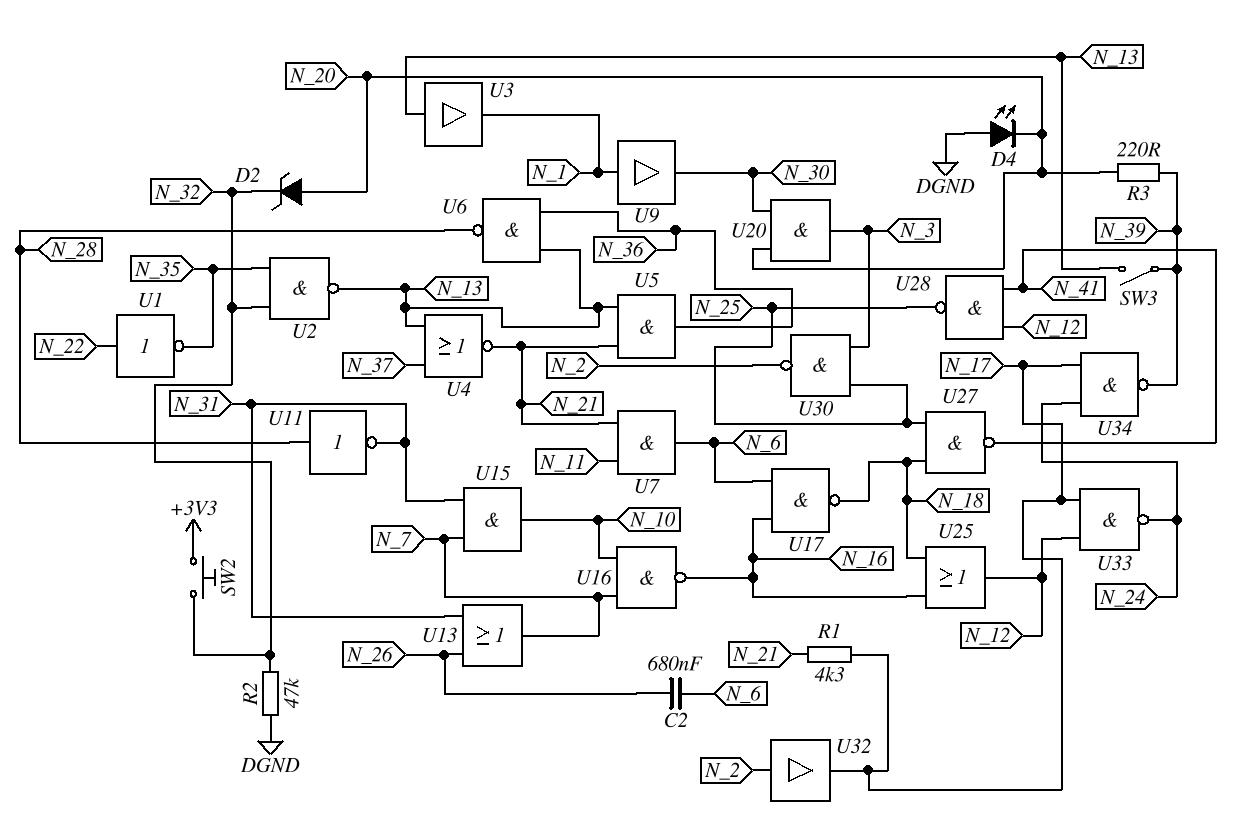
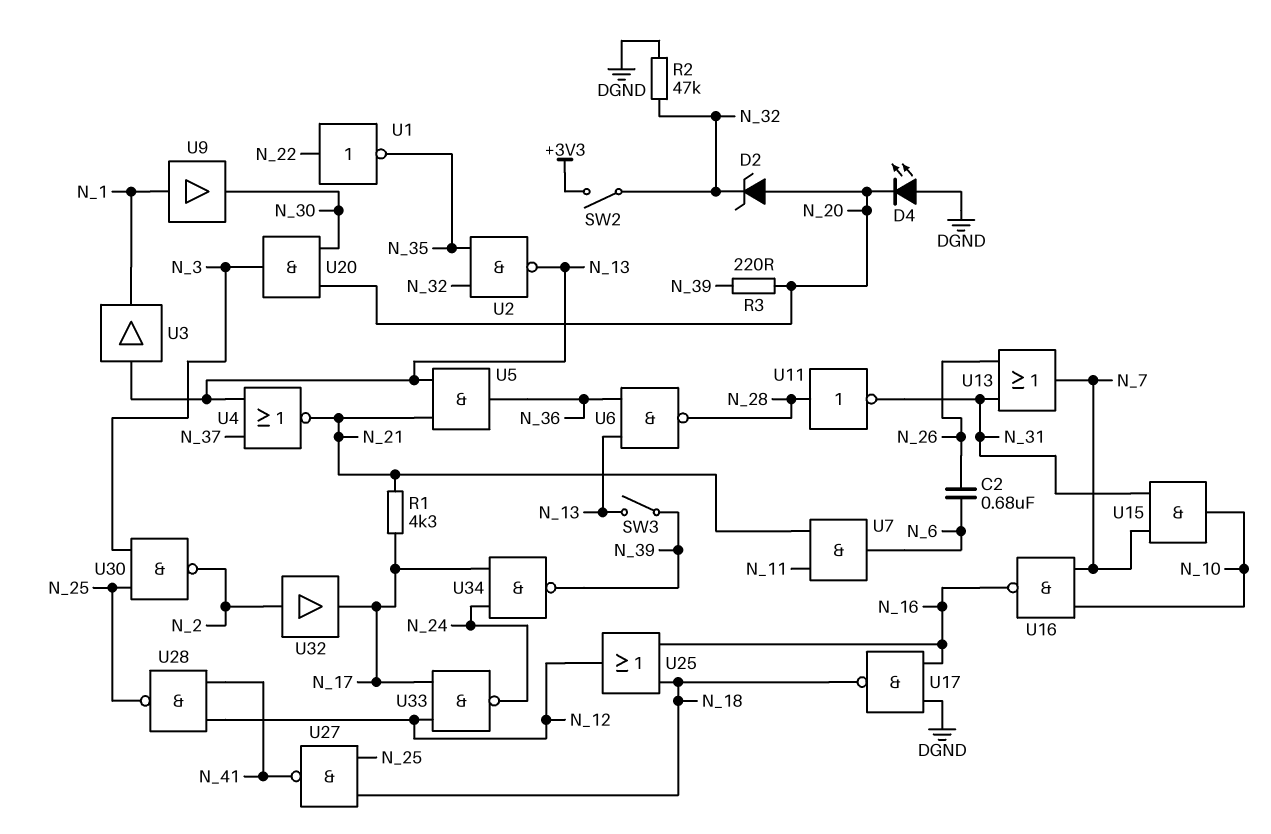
SW2: button (+3V3, N_32) -> switch (+3V3, N_32)
U17: NAND (in N_6, in N_16, out N_18) -> NAND (in DGND, in N_16, out N_18)

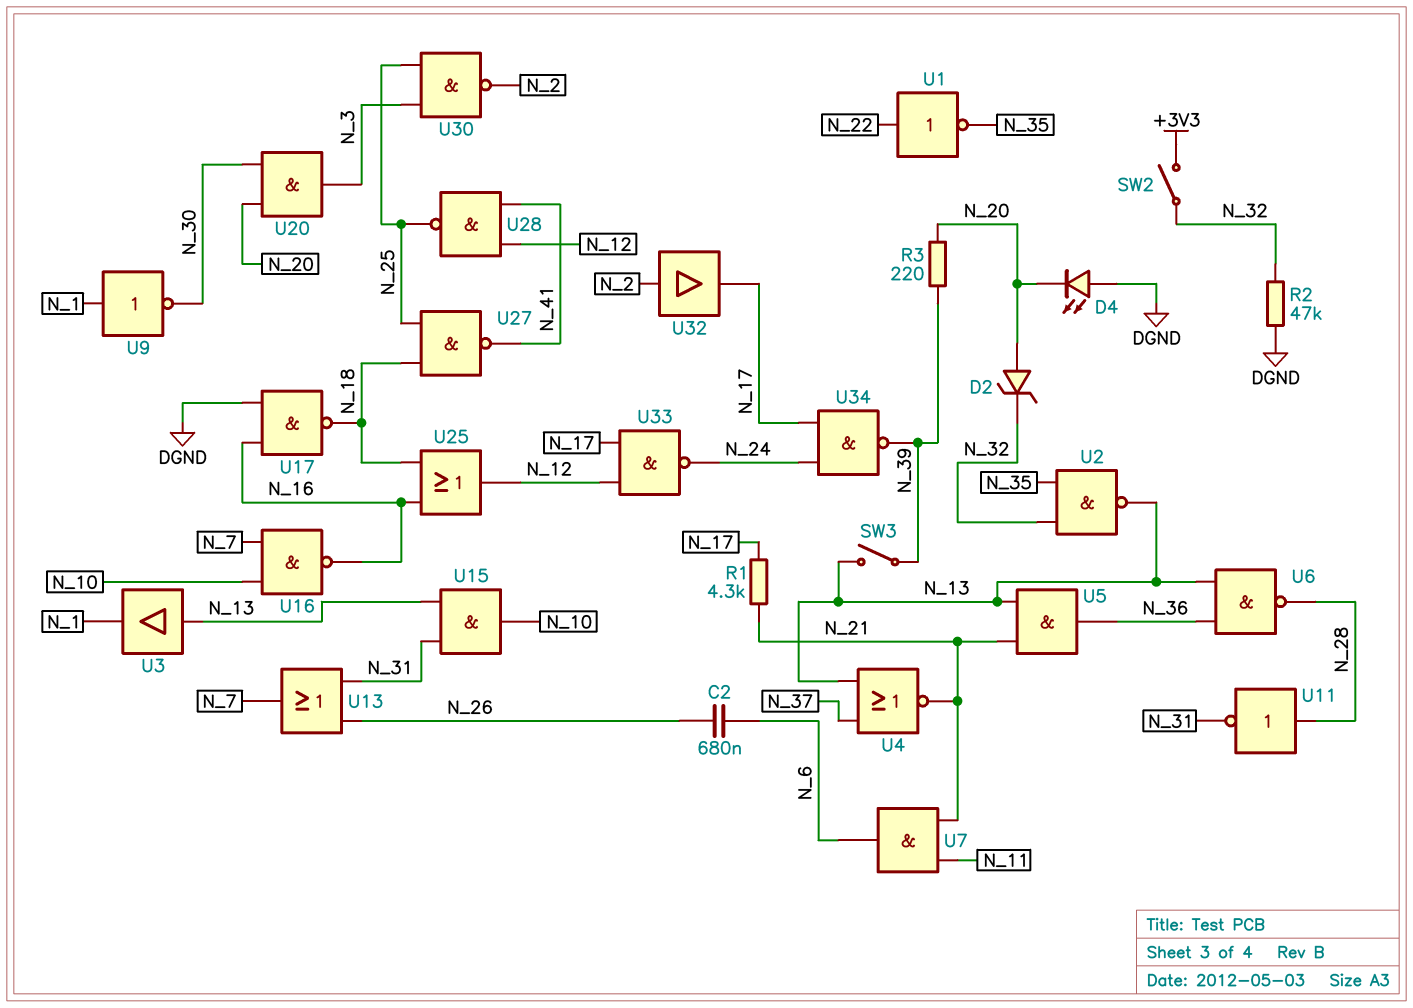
U9: buffer (in N_1, out N_30) -> NOT (in N_1, out N_30)
U15: AND (in N_7, in N_31, out N_10) -> AND (in N_13, in N_31, out N_10)

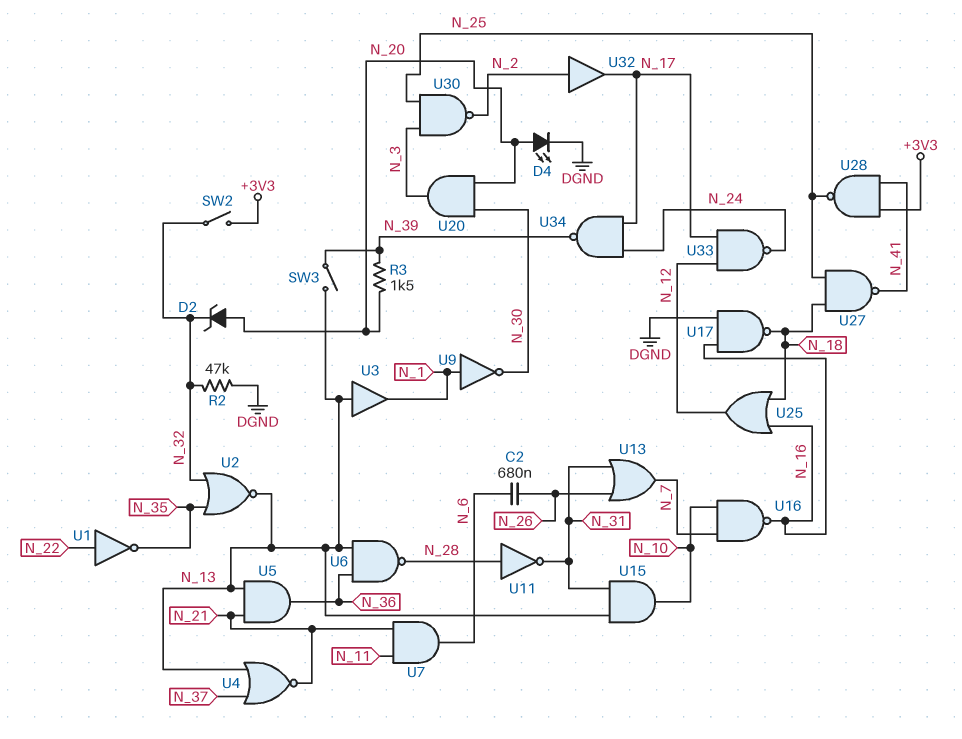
D4: LED (A DGND, K N_20) -> LED (A N_20, K DGND)
R1: 4.3k (N_17, N_21) -> none
R3: 220 (N_20, N_39) -> 1.5k (N_20, N_39)
U2: NAND (in N_32, in N_35, out N_13) -> NOR (in N_32, in N_35, out N_13)
U28: NAND (in N_12, in N_41, out N_25) -> NAND (in +3V3, in N_41, out N_25)

